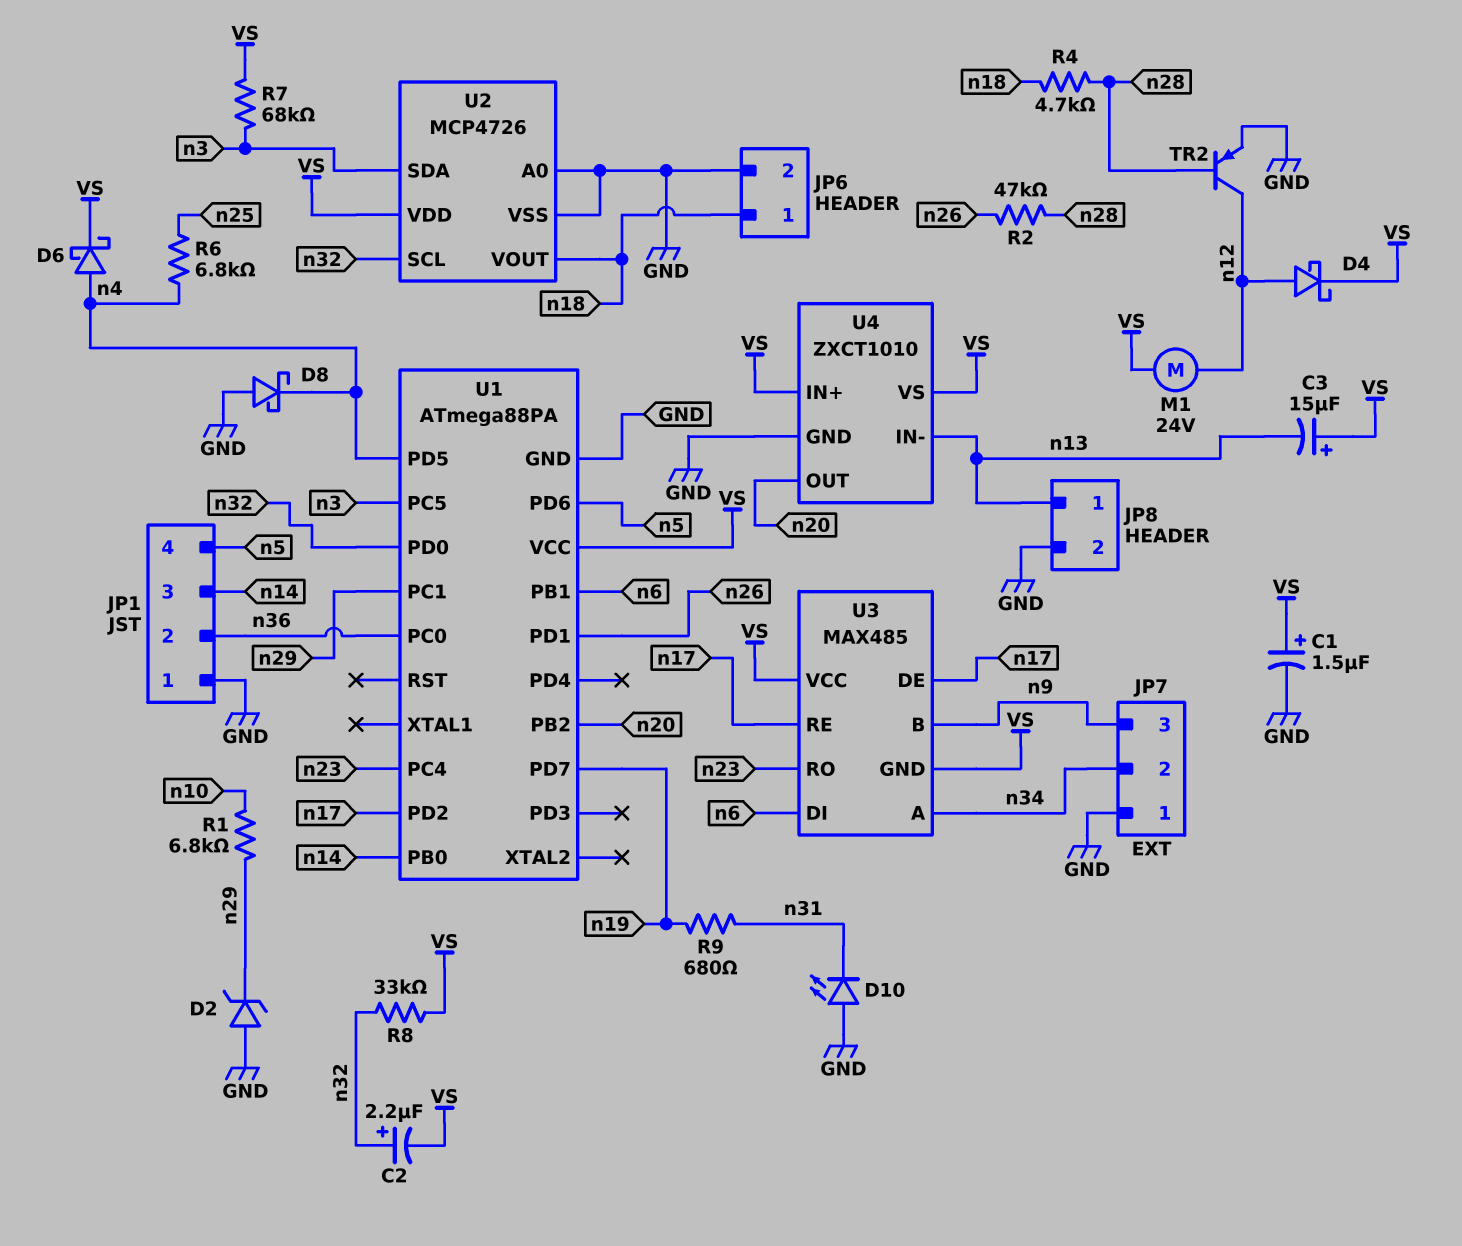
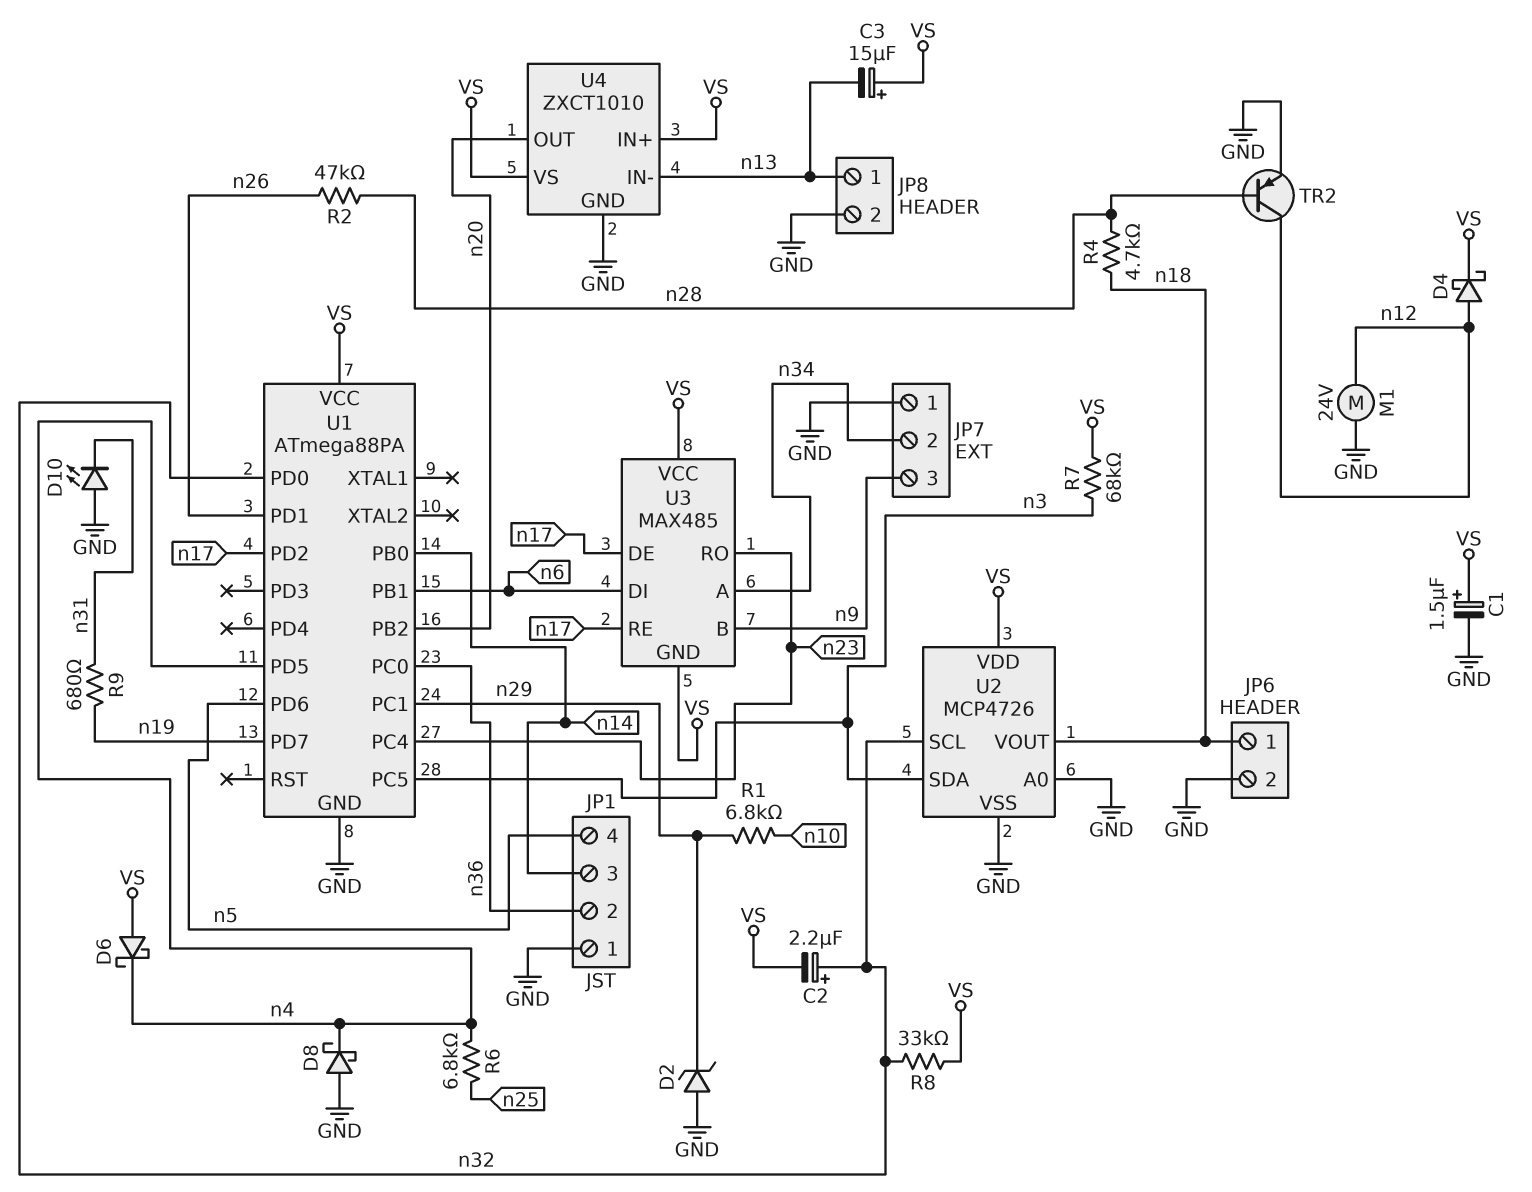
D6: schottky (A n4, K VS) -> schottky (A VS, K n4)
M1: motor 24V (VS, n12) -> motor 24V (GND, n12)

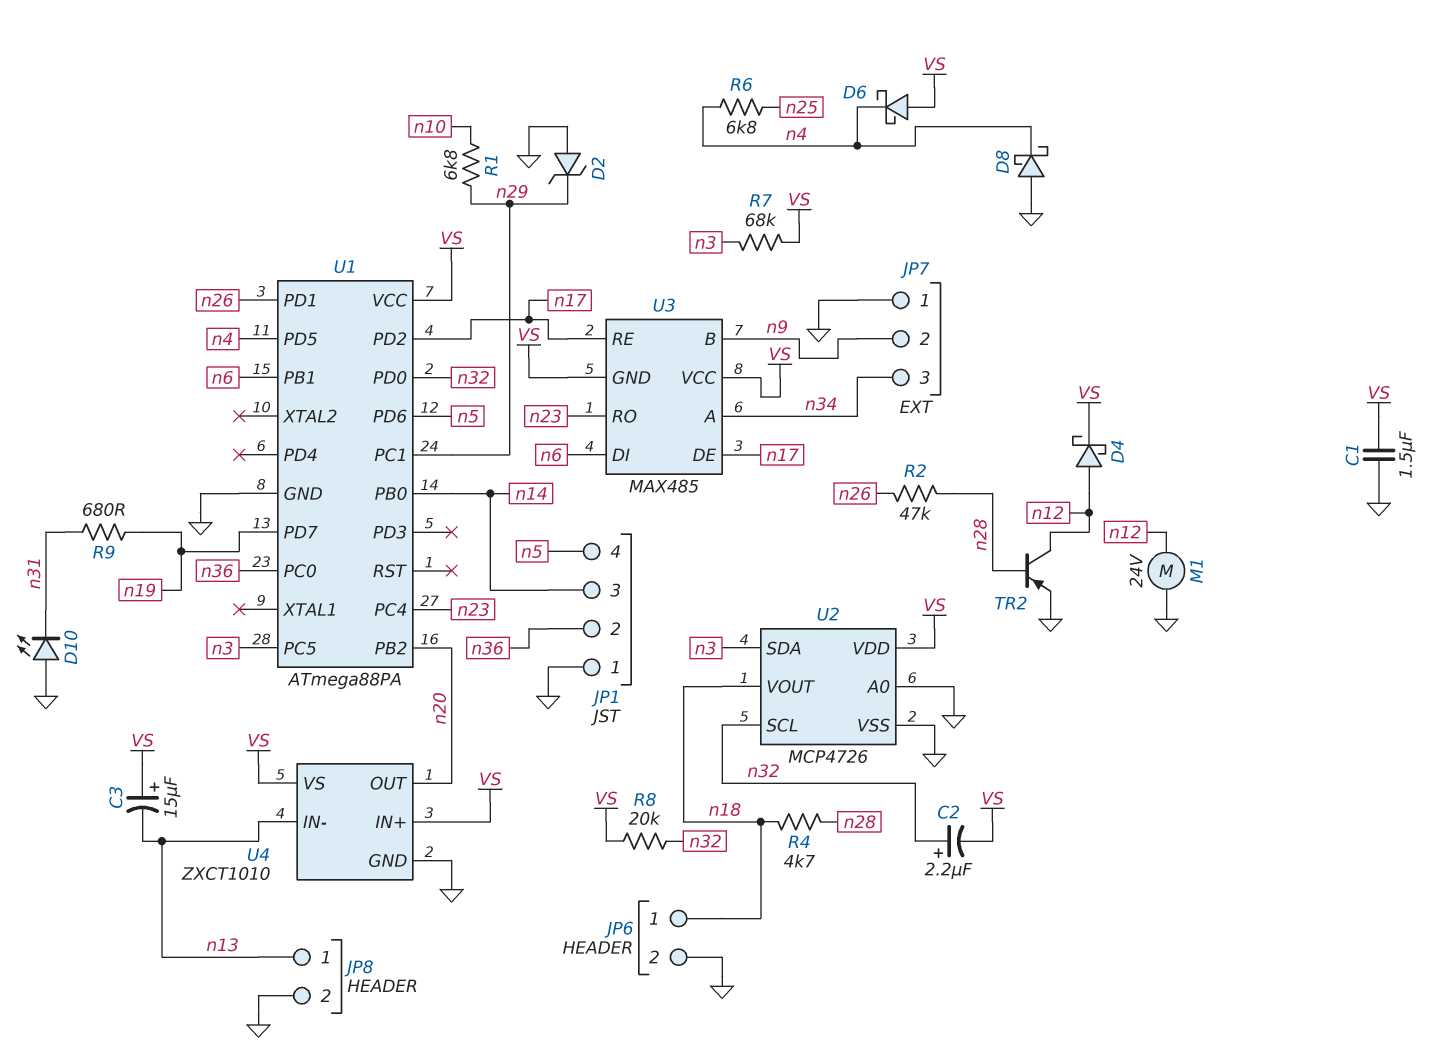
C1: 1.5uF (plus VS, minus GND) -> 1.5uF (GND, VS)
JP7 pin 2: n34 -> n9
JP7 pin 3: n9 -> n34
R8: 33k (VS, n32) -> 20k (VS, n32)

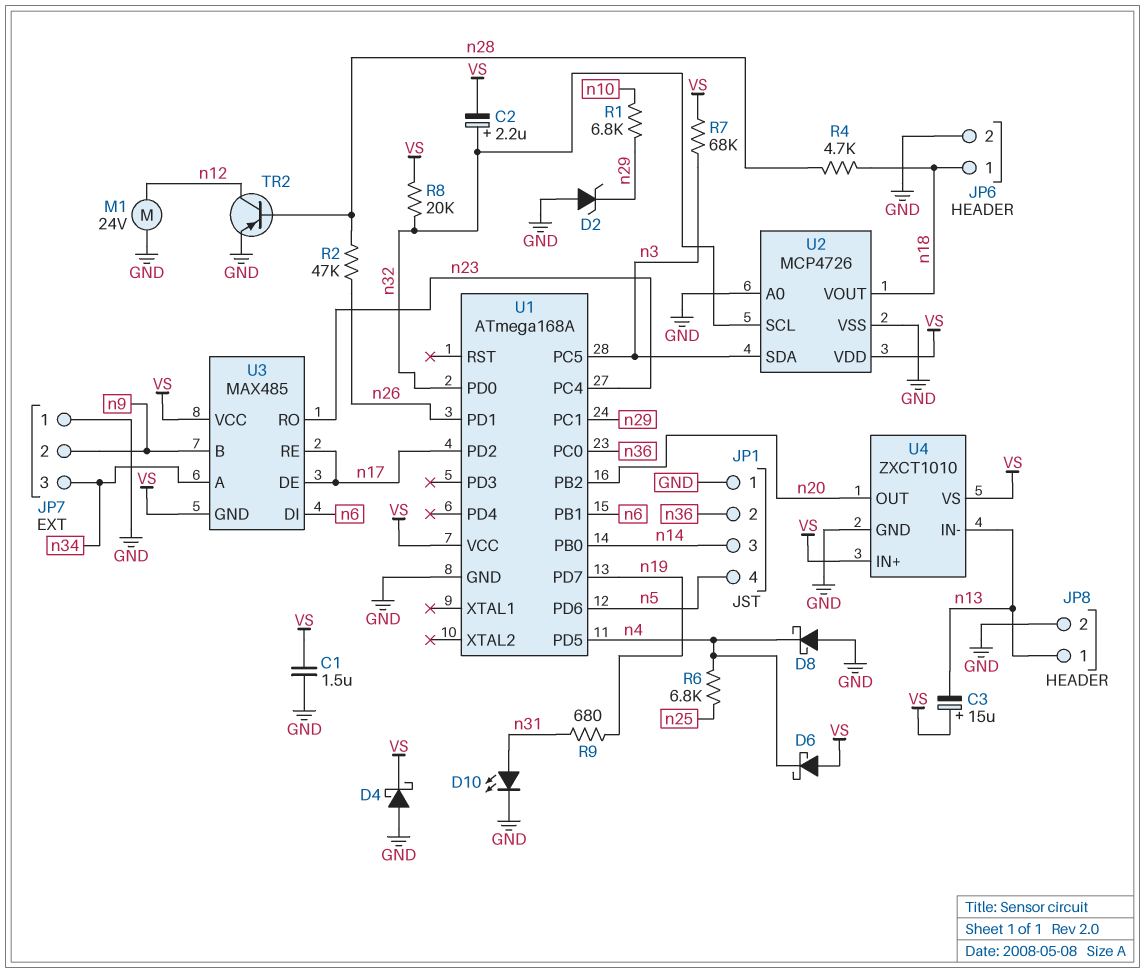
D4: schottky (A n12, K VS) -> schottky (A GND, K VS)
D10: LED (A GND, K n31) -> LED (A n31, K GND)
U1: ATmega88PA -> ATmega168A

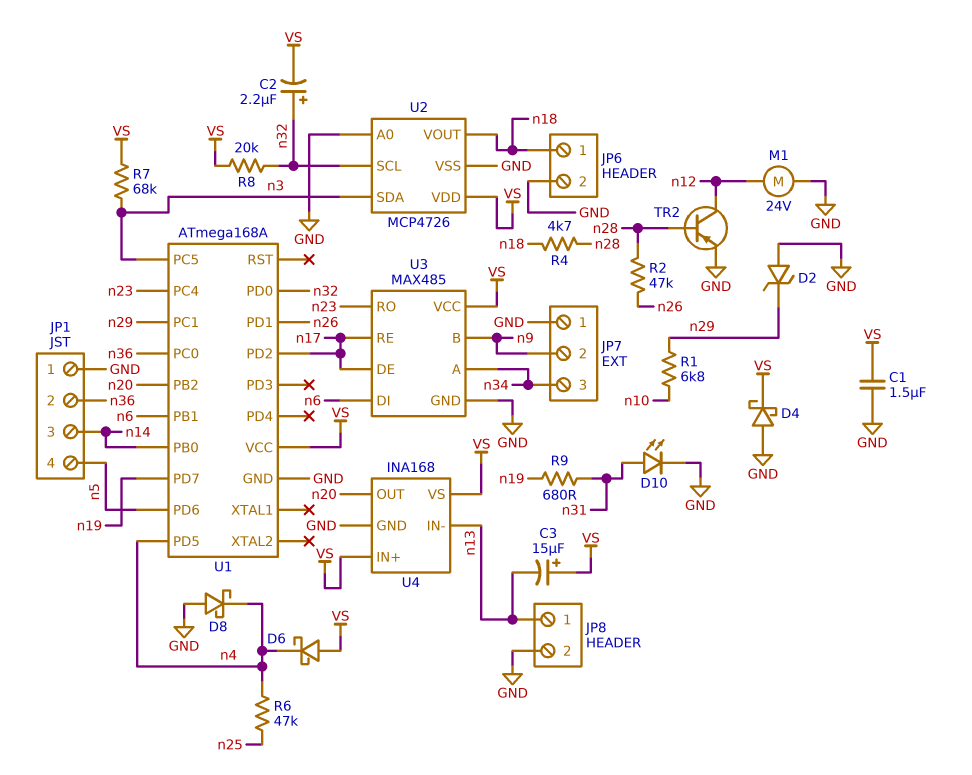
R6: 6.8k (n4, n25) -> 47k (n4, n25)
U3 pin GND: VS -> GND
U4: ZXCT1010 -> INA168

